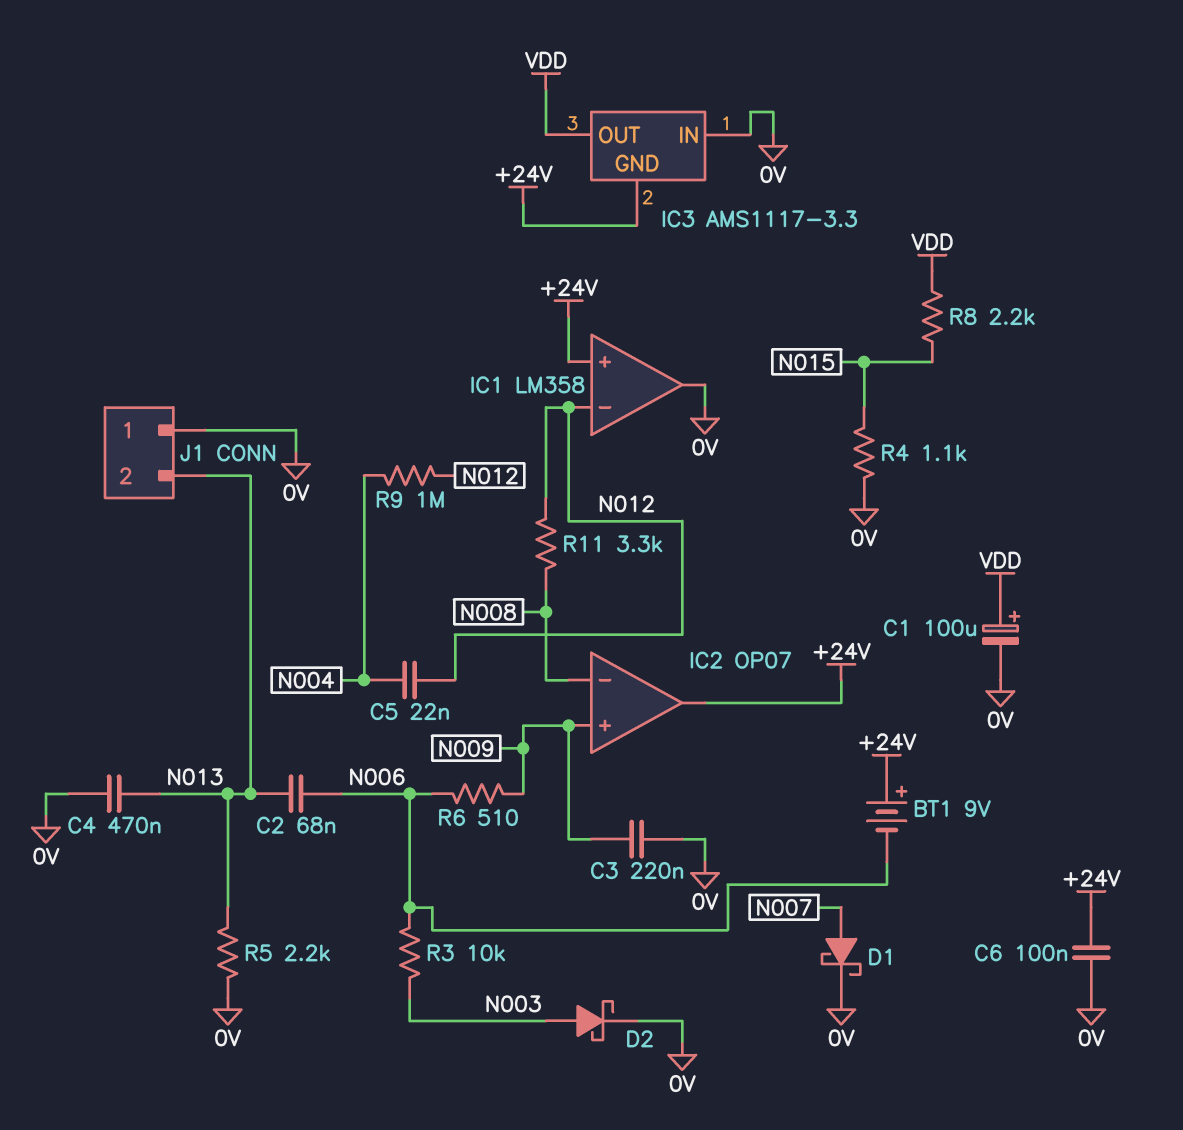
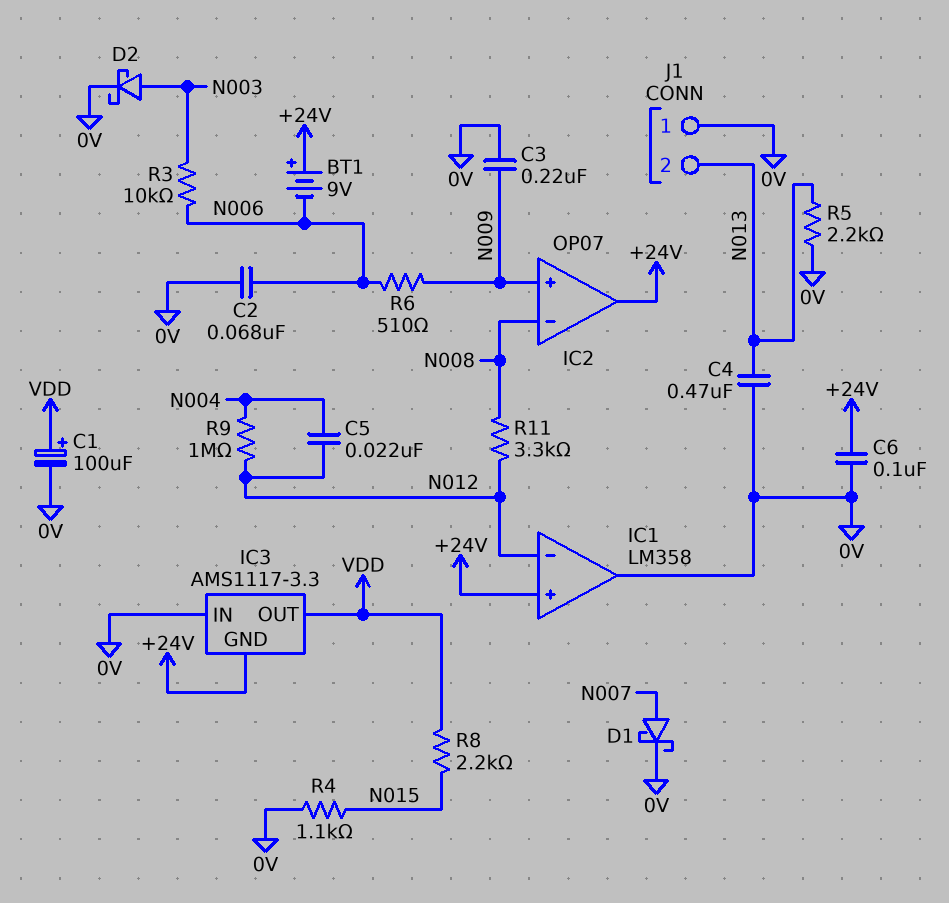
C2: 68nF (N006, N013) -> 68nF (0V, N006)

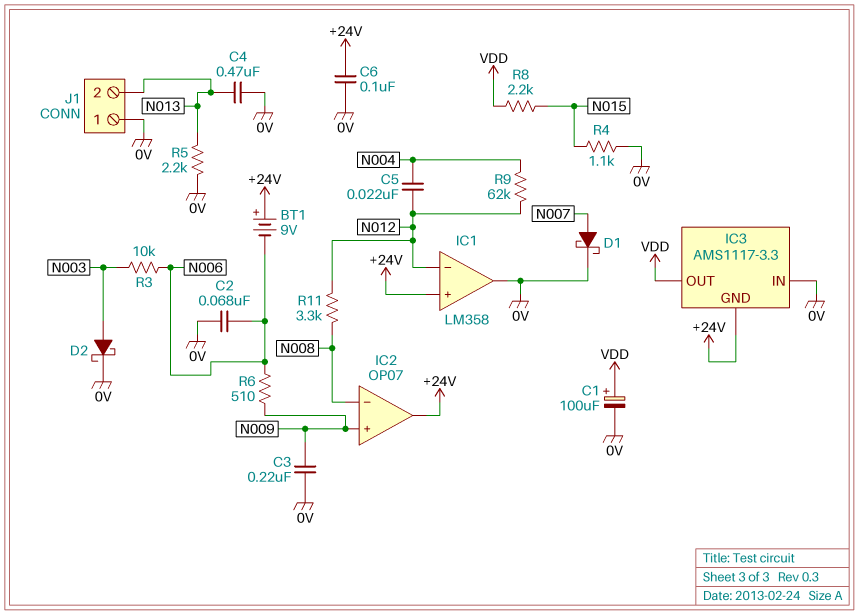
R9: 1M (N004, N012) -> 62k (N004, N012)

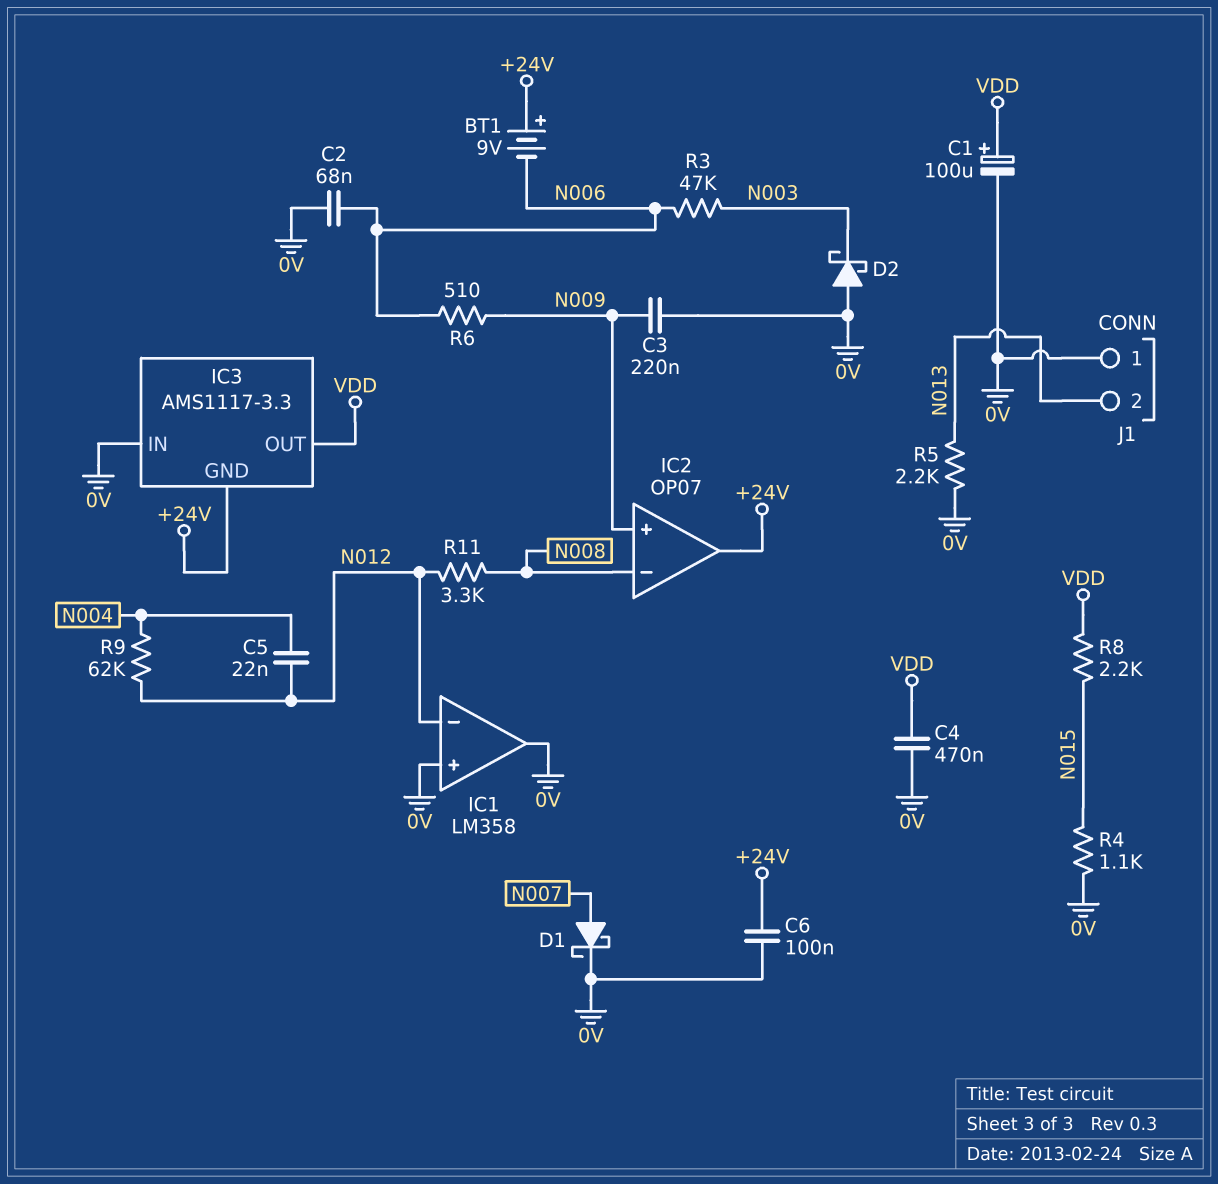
C4: 470nF (0V, N013) -> 470nF (0V, VDD)
D2: schottky (A N003, K 0V) -> schottky (A 0V, K N003)
IC1 pin in+: +24V -> 0V
R3: 10k (N003, N006) -> 47k (N003, N006)

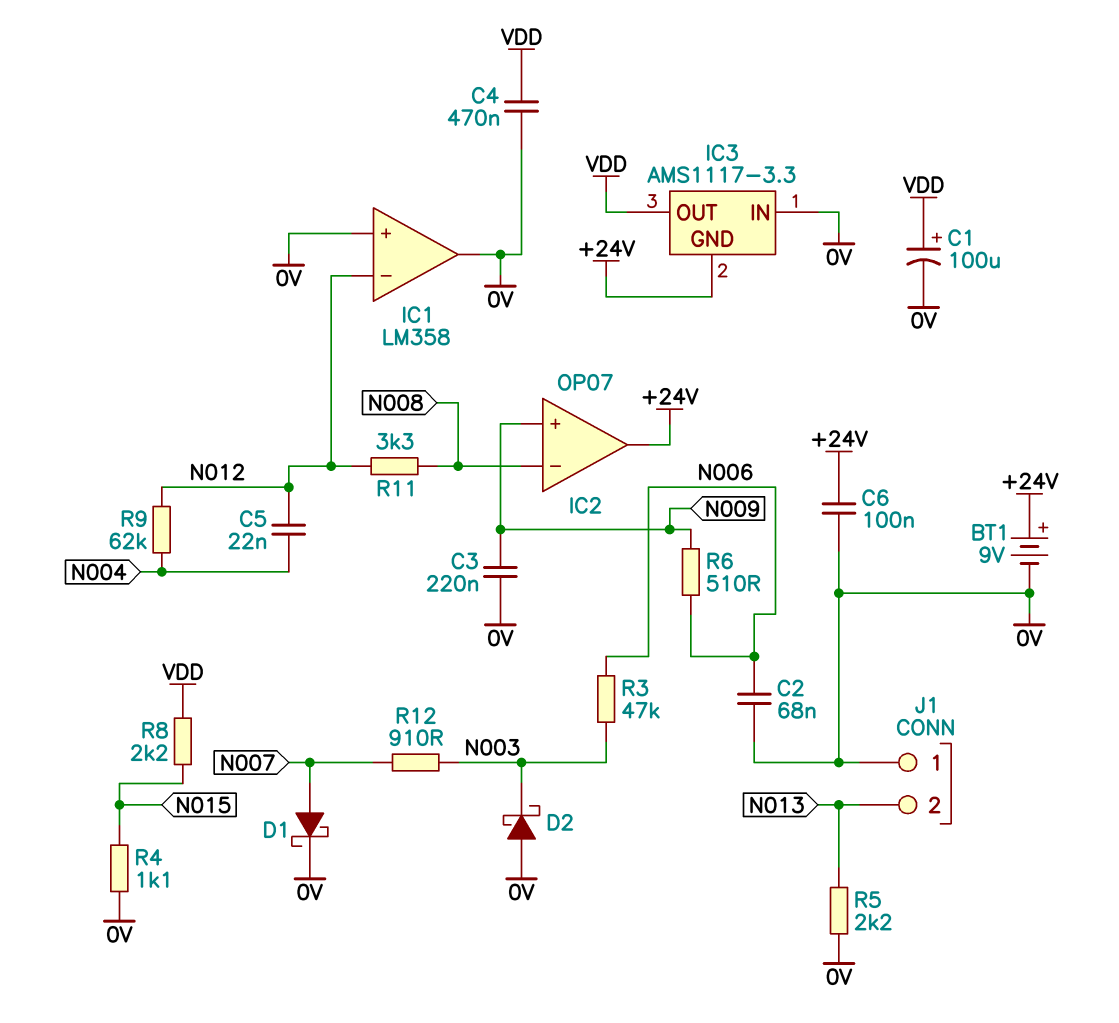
BT1: 9V (plus +24V, minus N006) -> 9V (plus +24V, minus 0V)
R12: none -> 910 (N003, N007)

